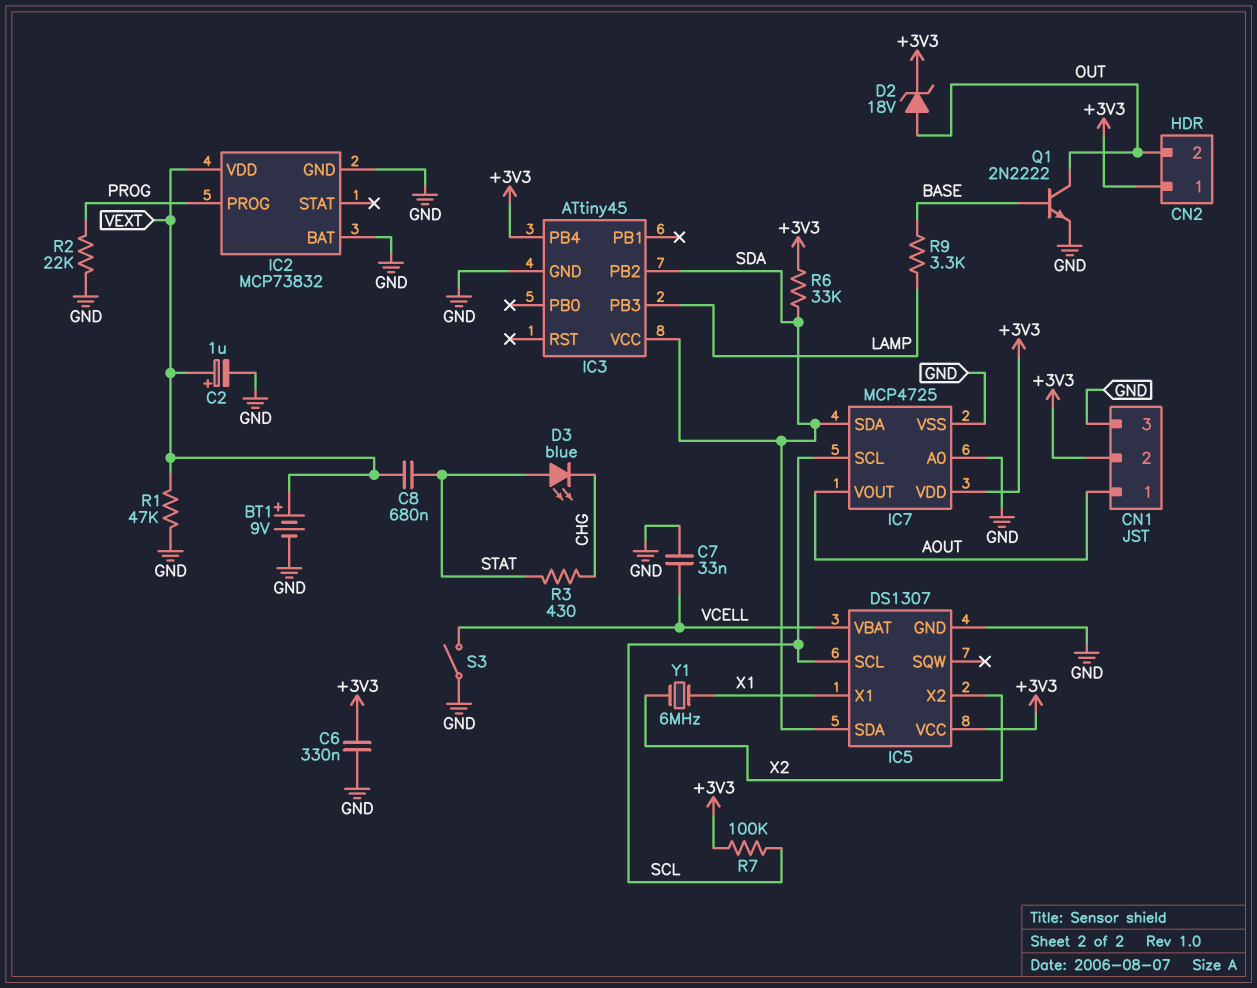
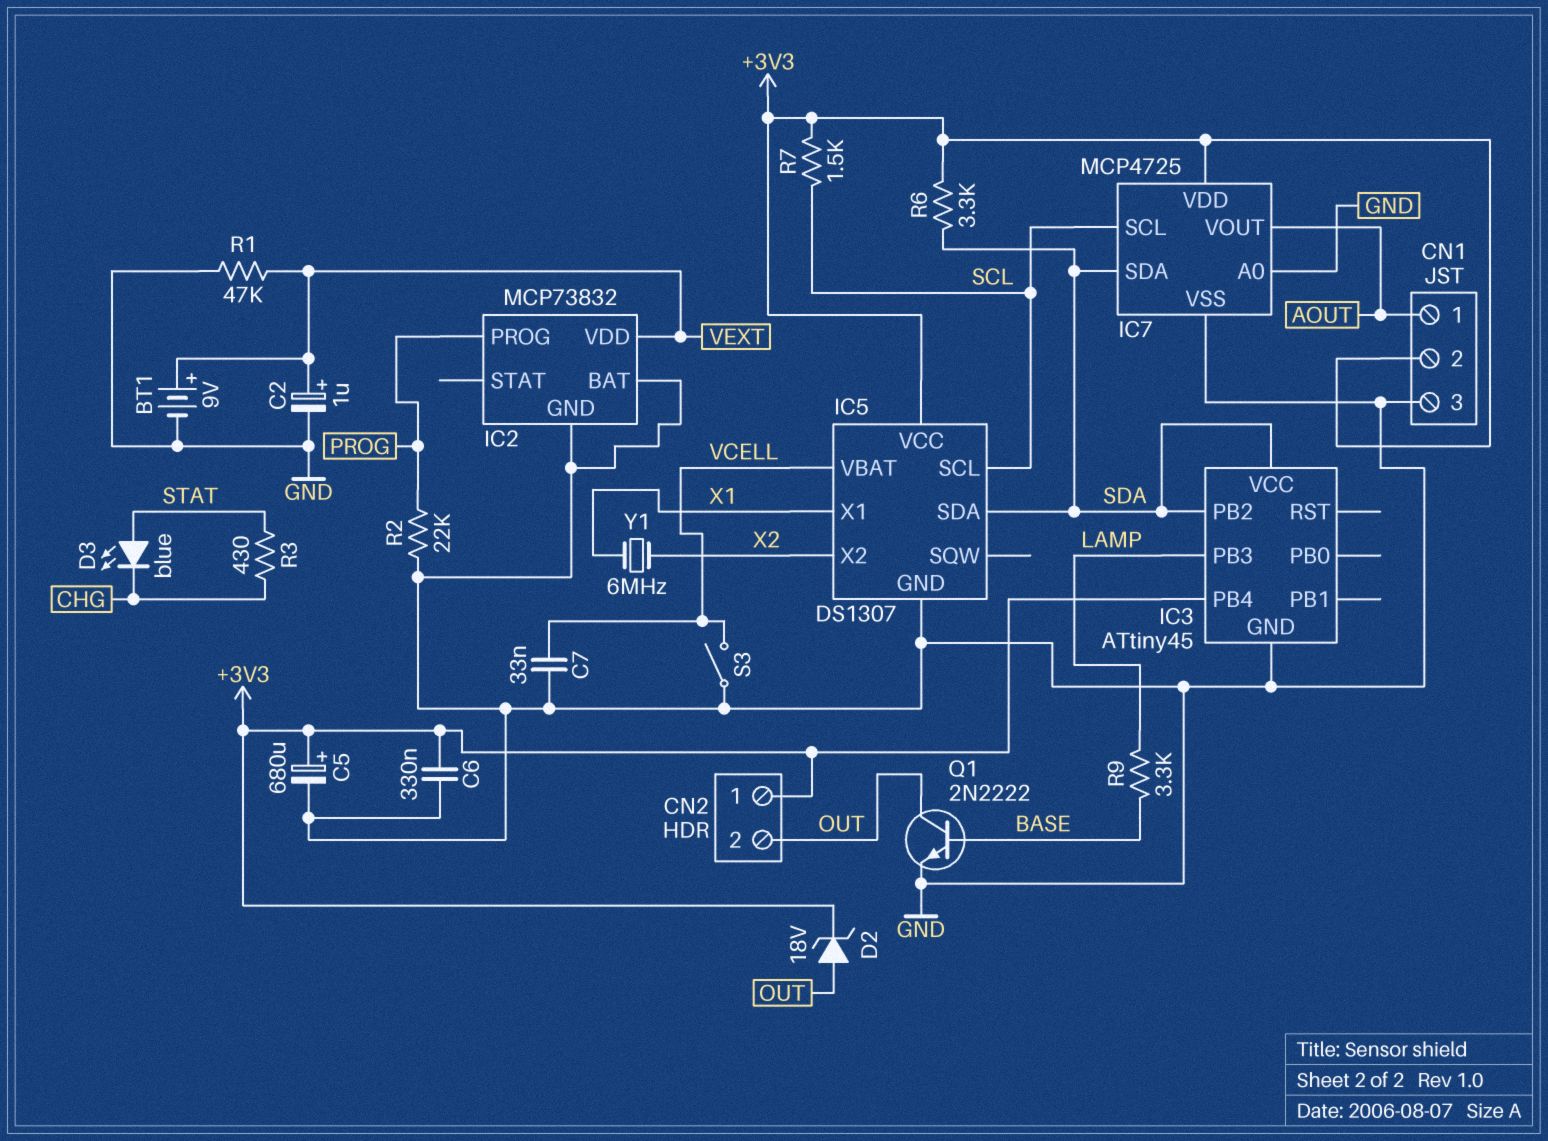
C5: none -> 680uF (plus +3V3, minus GND)
C8: 680nF (STAT, VEXT) -> none
R6: 33k (+3V3, SDA) -> 3.3k (+3V3, SDA)
R7: 100k (+3V3, SCL) -> 1.5k (+3V3, SCL)

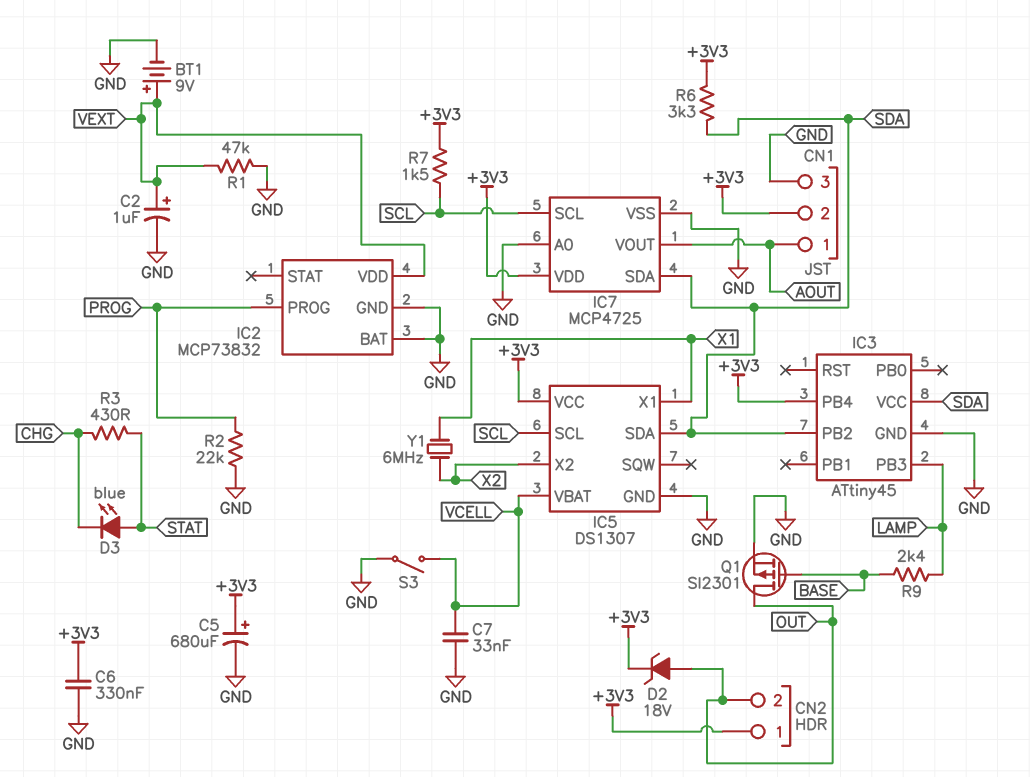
Q1: NPN 2N2222 (B BASE, C OUT, E GND) -> PMOS SI2301 (G BASE, D OUT, S GND)
R9: 3.3k (BASE, LAMP) -> 2.4k (BASE, LAMP)

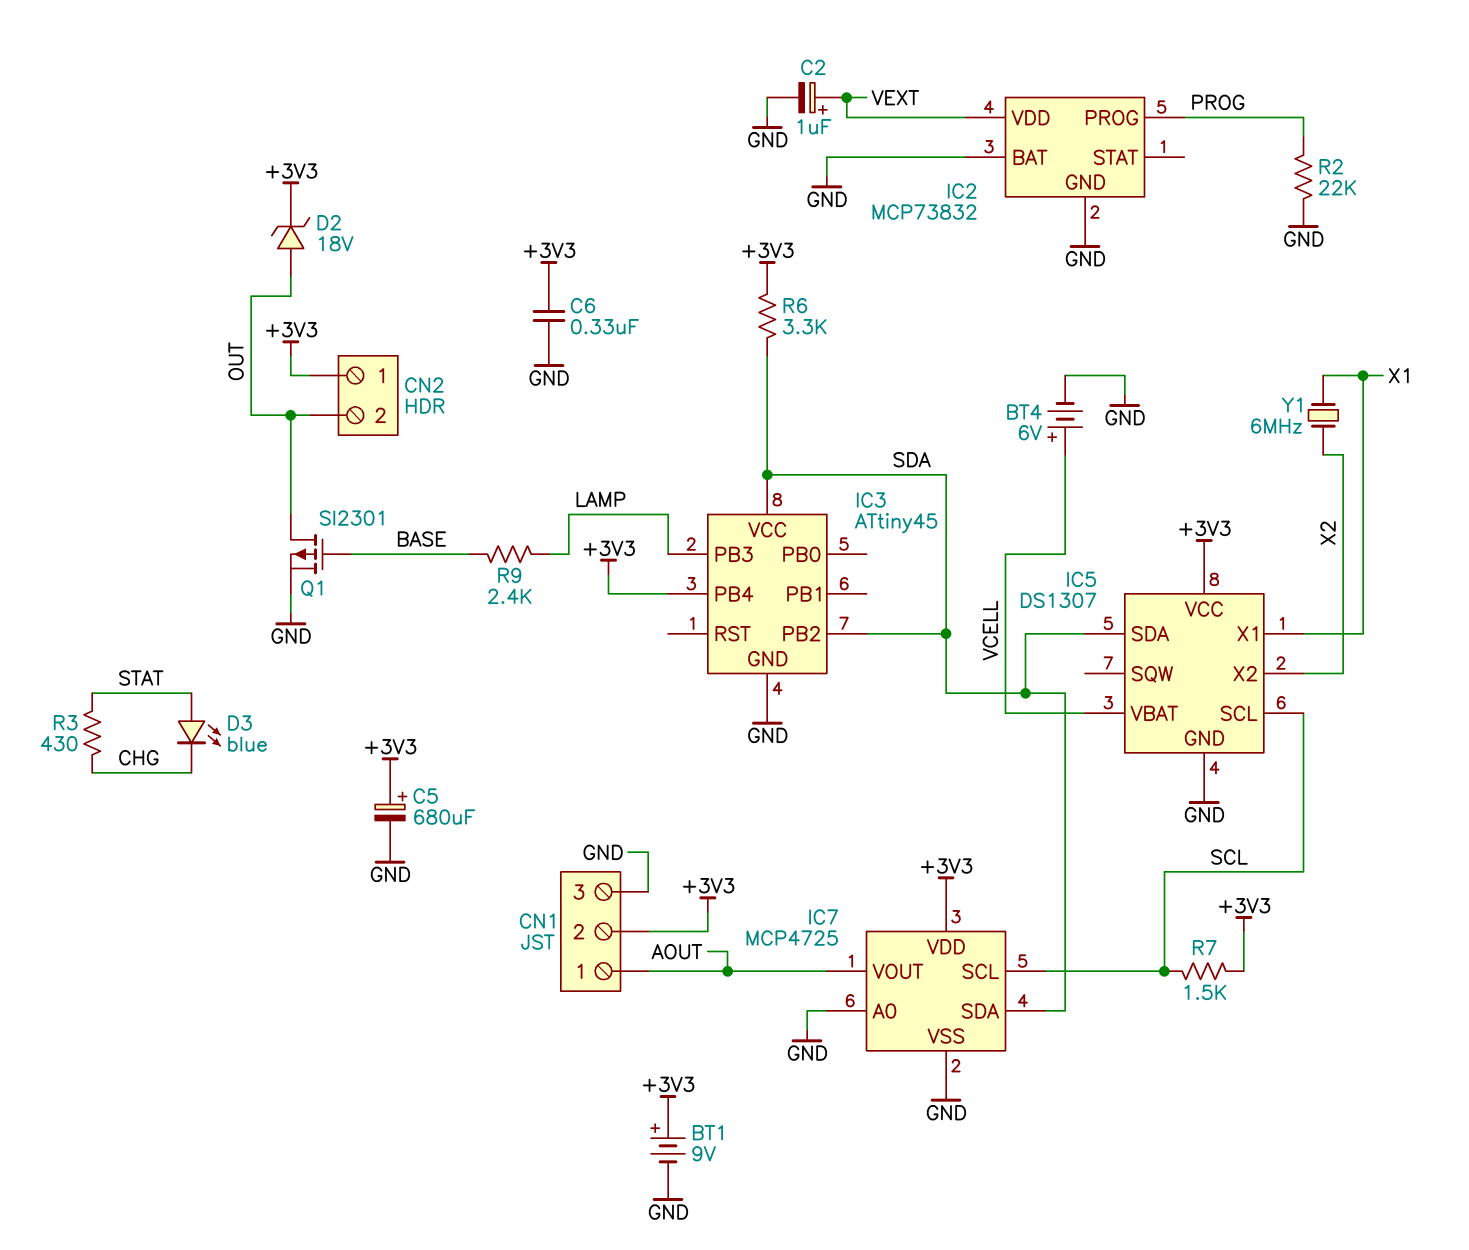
BT1: 9V (plus VEXT, minus GND) -> 9V (plus +3V3, minus GND)
BT4: none -> 6V (plus VCELL, minus GND)
C7: 33nF (GND, VCELL) -> none
R1: 47k (GND, VEXT) -> none
S3: switch (GND, VCELL) -> none

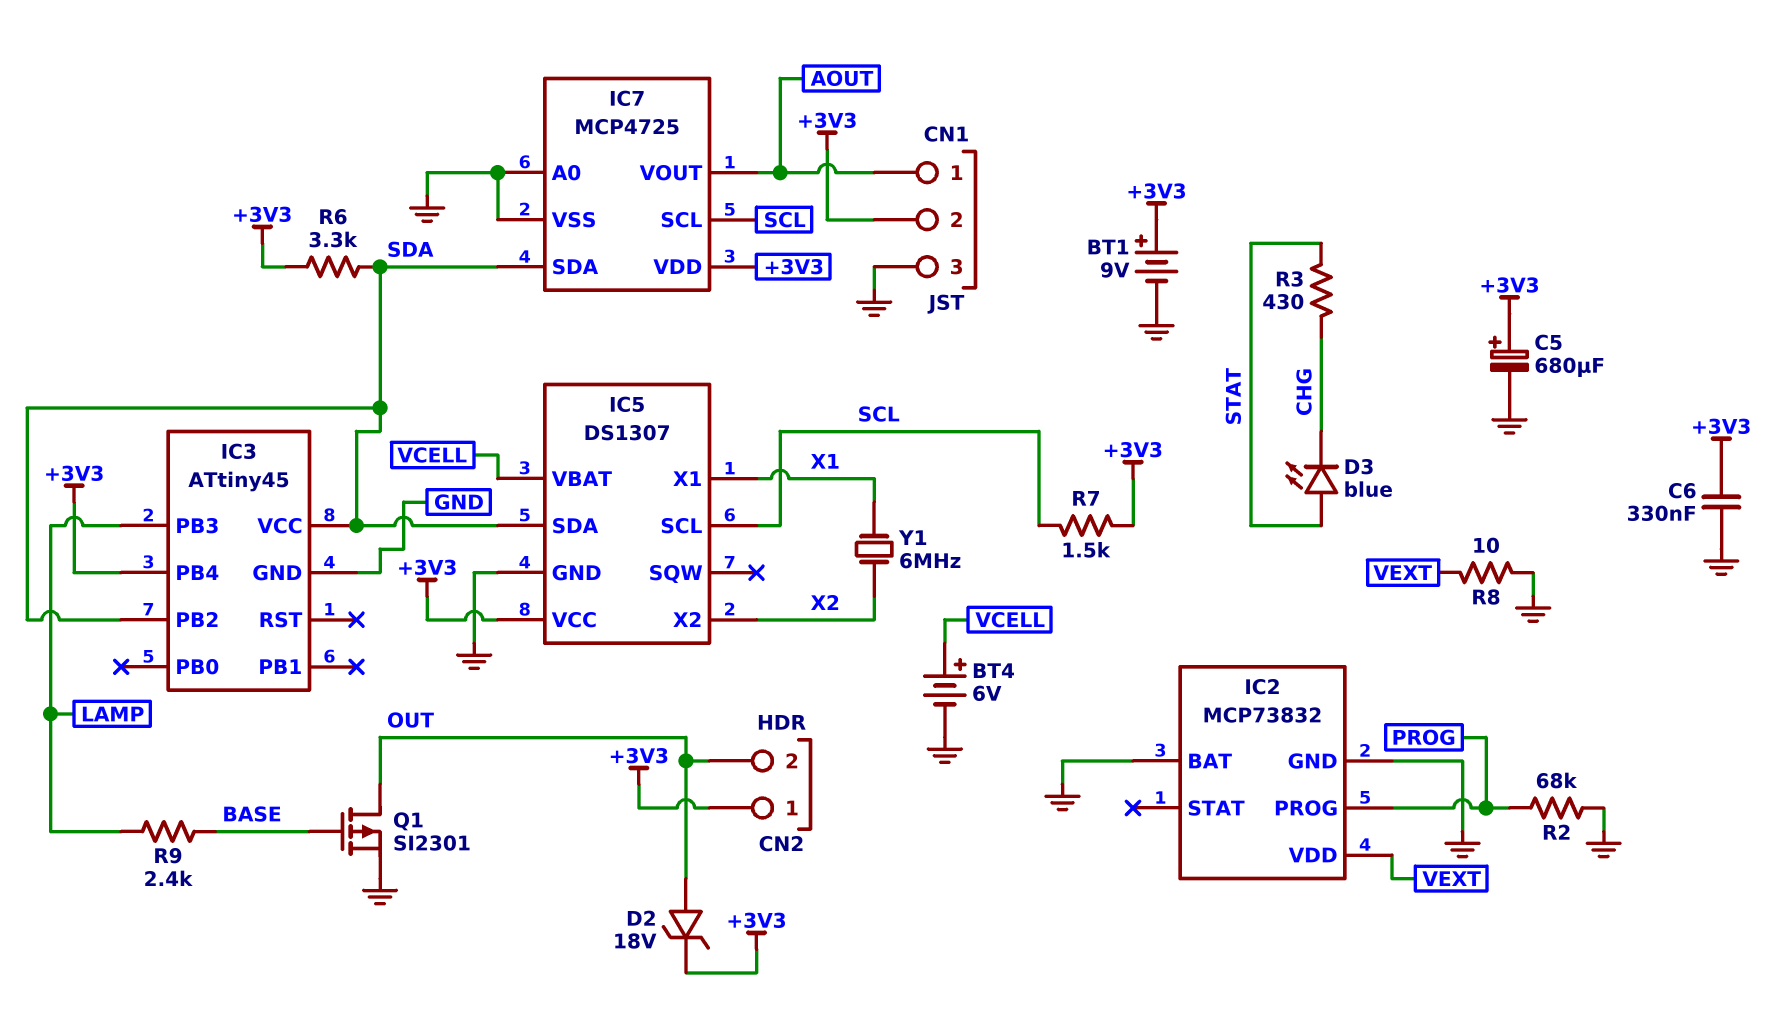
C2: 1uF (plus VEXT, minus GND) -> none
R2: 22k (GND, PROG) -> 68k (GND, PROG)
R8: none -> 10 (GND, VEXT)

